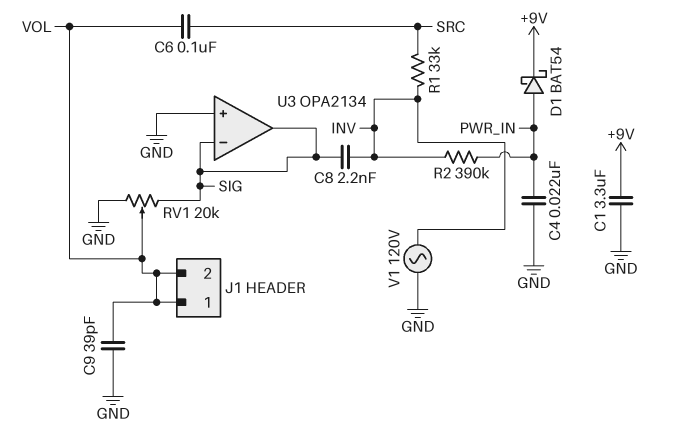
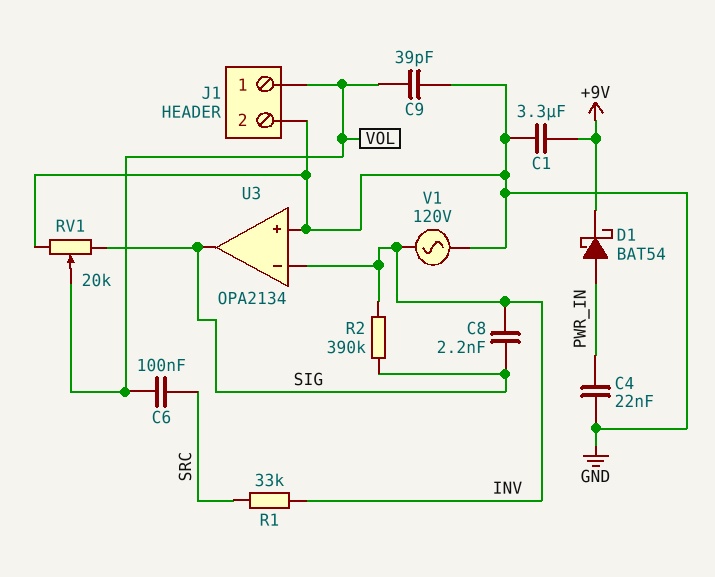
J1 pin 2: VOL -> GND
R2: 390k (INV, PWR_IN) -> 390k (INV, SIG)
U3 pin in-: SIG -> INV

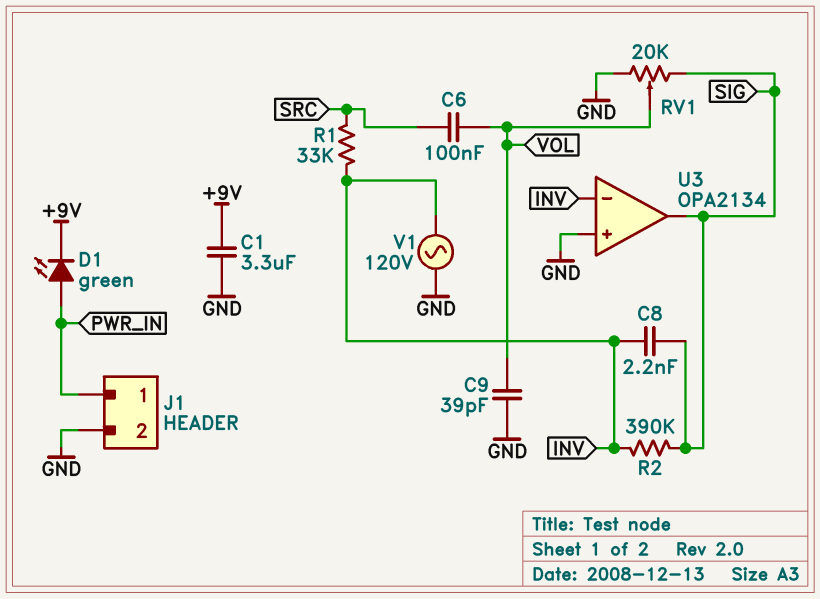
C4: 22nF (GND, PWR_IN) -> none
D1: schottky BAT54 (A PWR_IN, K +9V) -> LED green (A PWR_IN, K +9V)
J1 pin 1: VOL -> PWR_IN

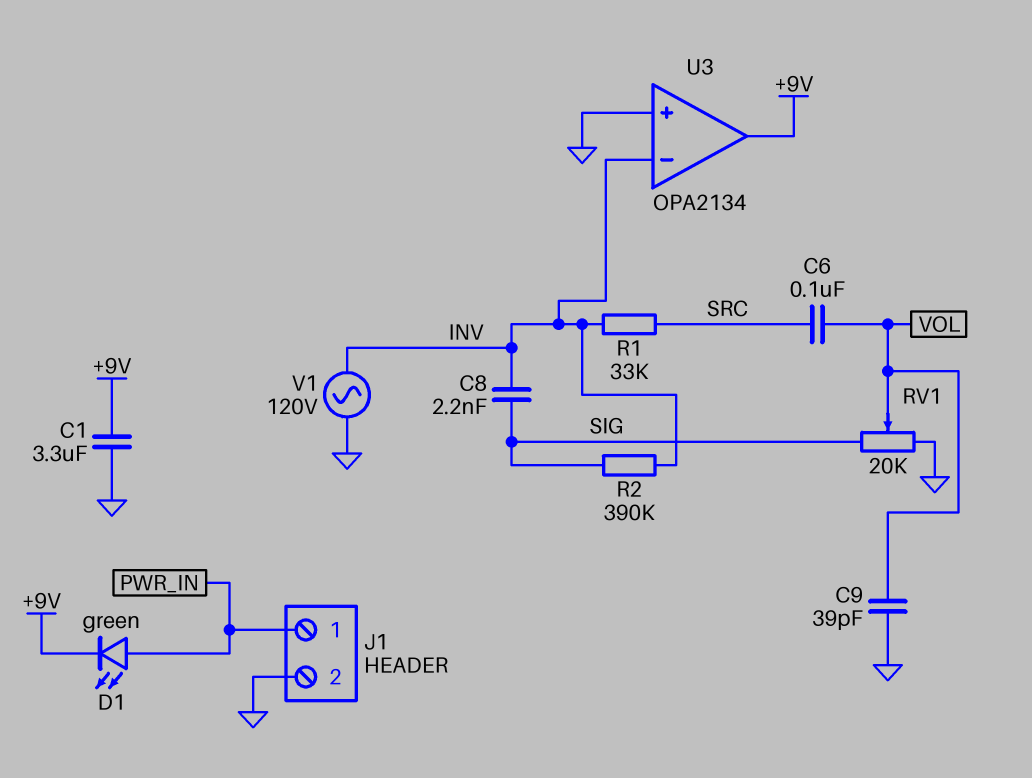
U3 pin out: SIG -> +9V

